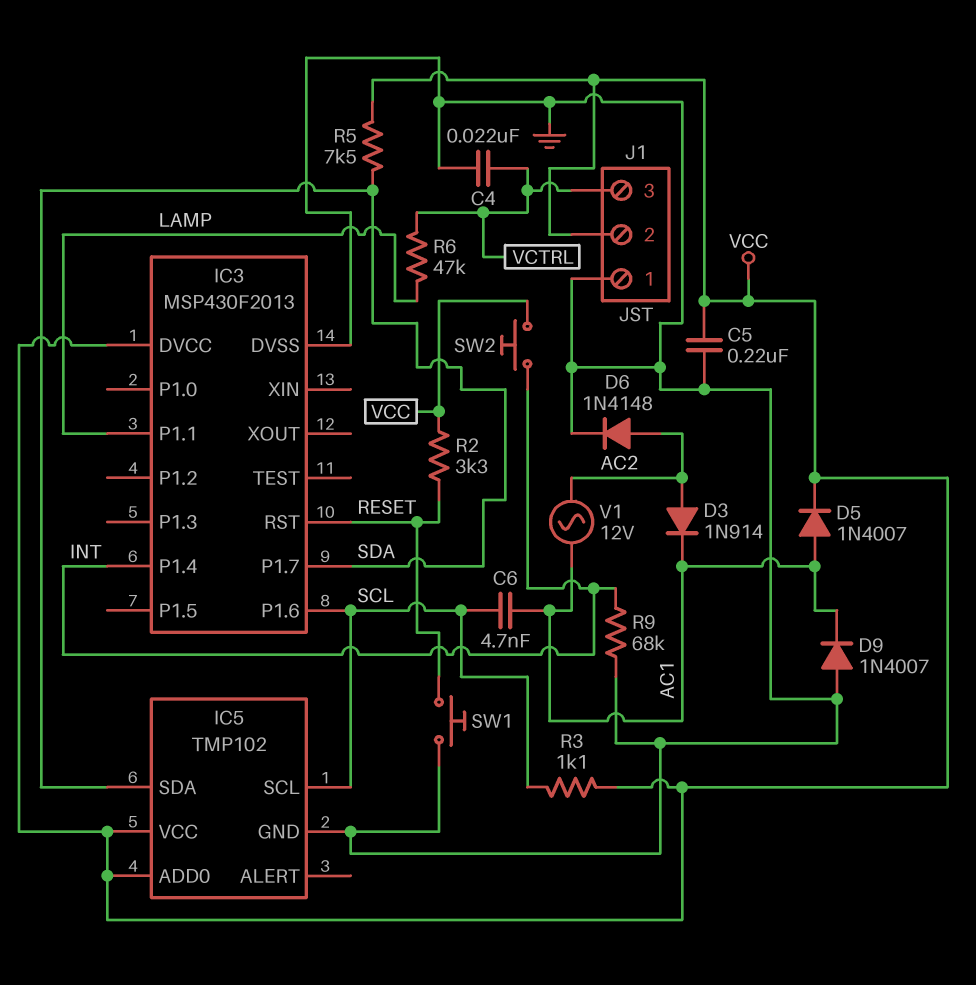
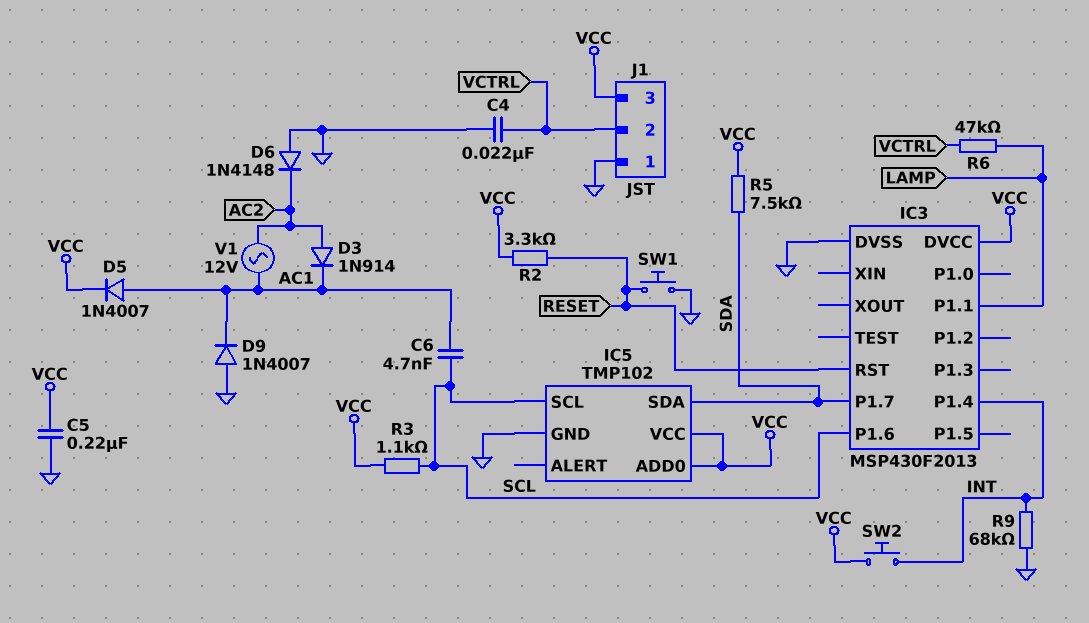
D6: diode 1N4148 (A AC2, K GND) -> diode 1N4148 (A GND, K AC2)
J1 pin 2: VCC -> VCTRL
J1 pin 3: VCTRL -> VCC

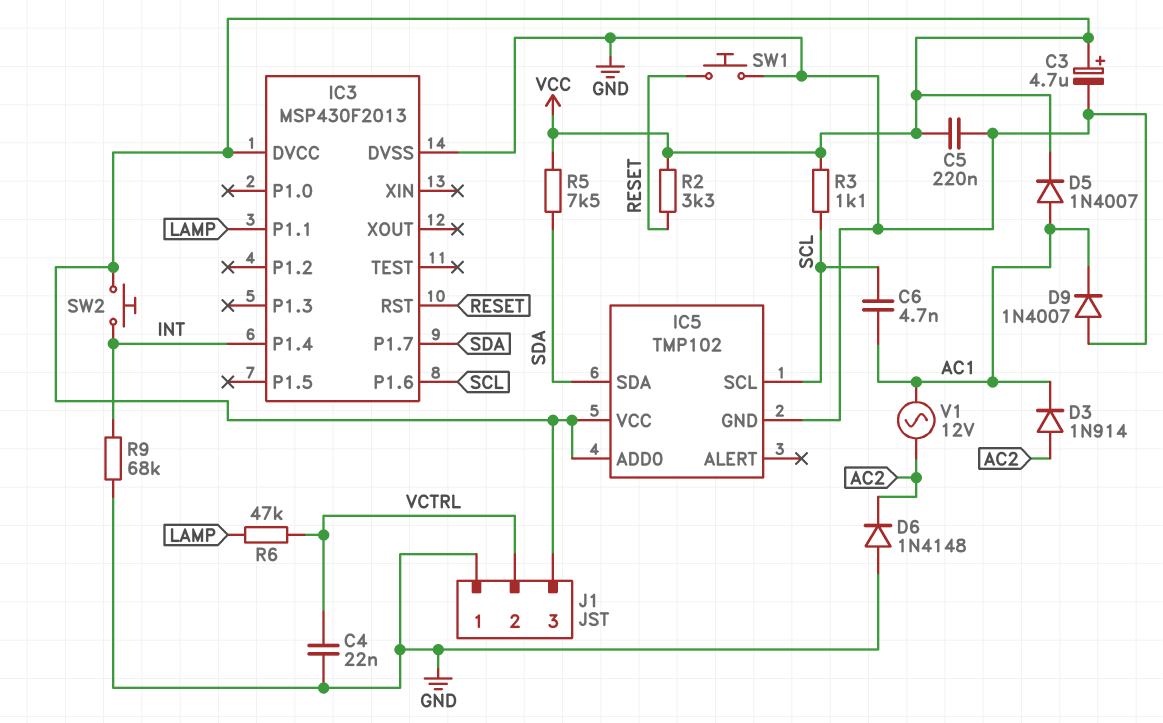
C3: none -> 4.7uF (plus VCC, minus GND)

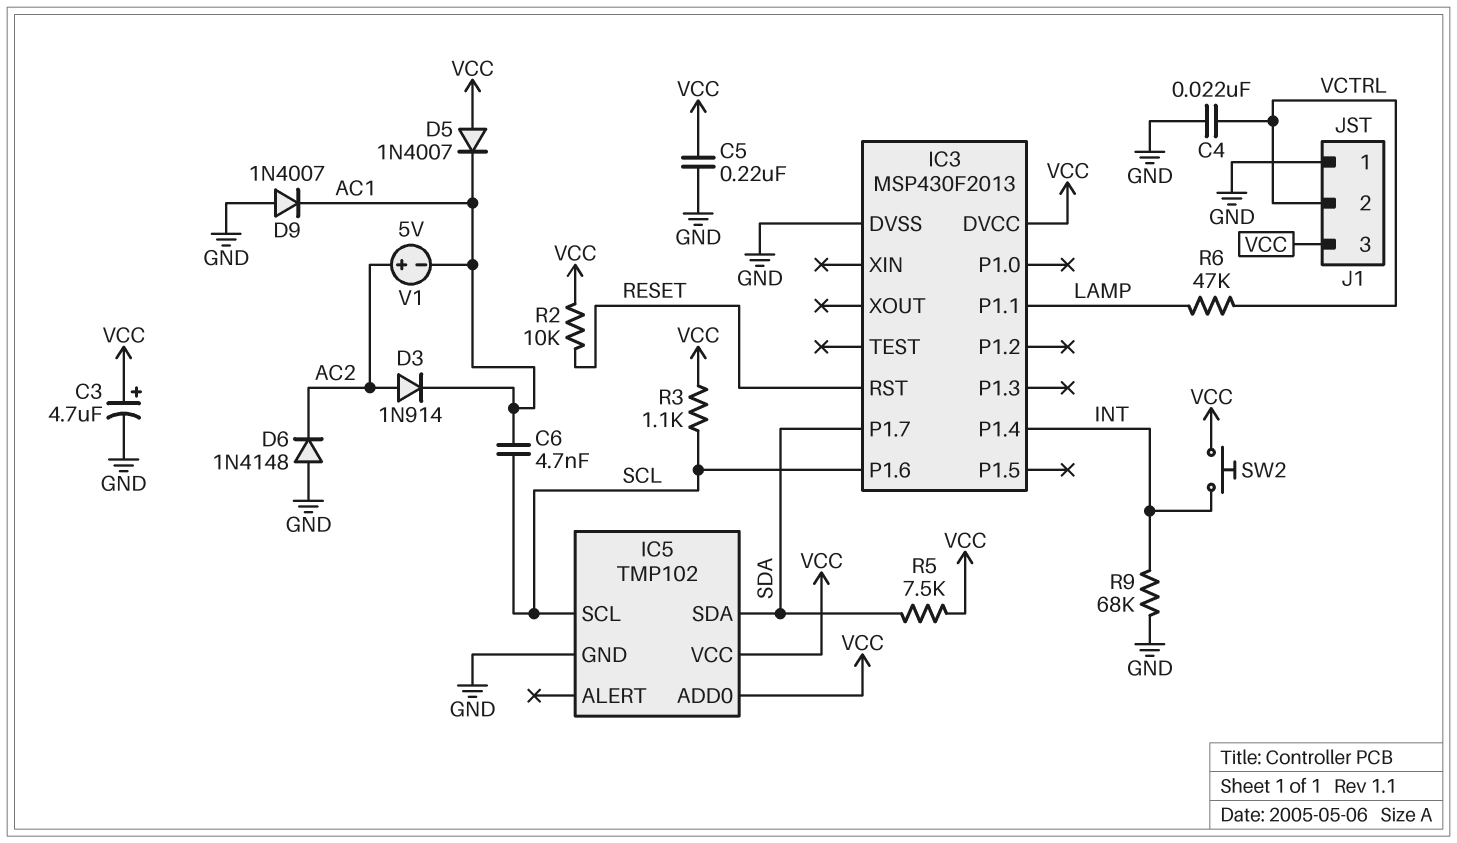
D5: diode 1N4007 (A AC1, K VCC) -> diode 1N4007 (A VCC, K AC1)
R2: 3.3k (RESET, VCC) -> 10k (RESET, VCC)
SW1: button (GND, RESET) -> none
V1: AC 12V (AC1, AC2) -> 5V (plus AC2, minus AC1)

